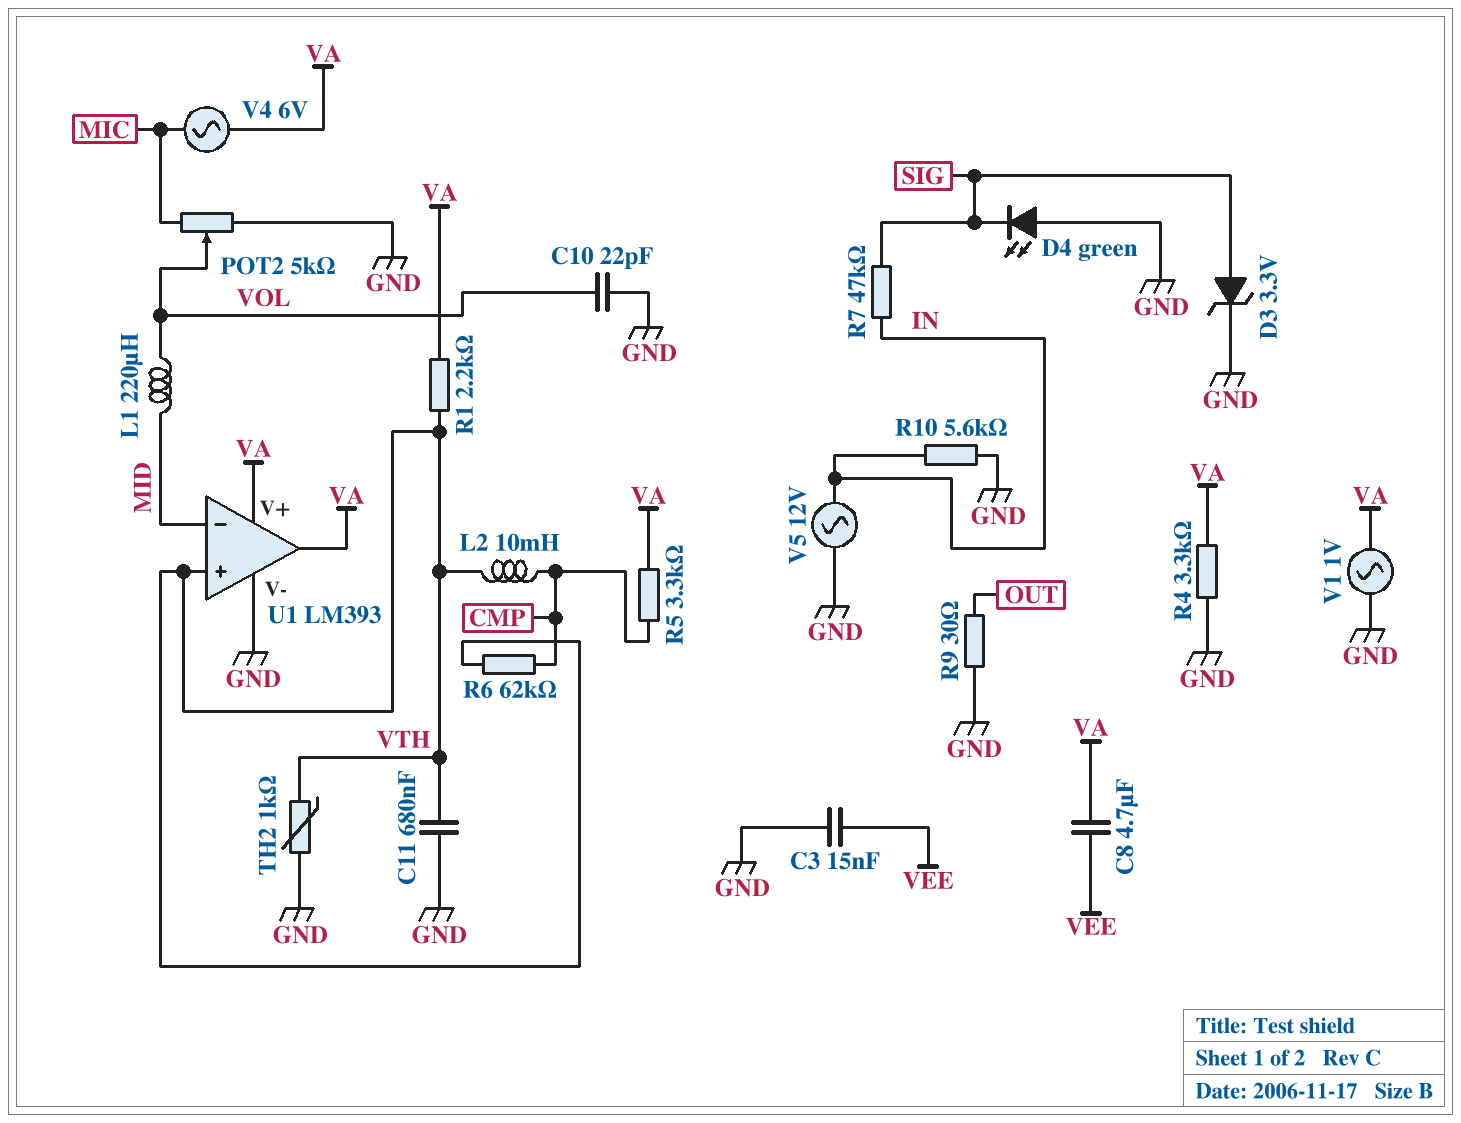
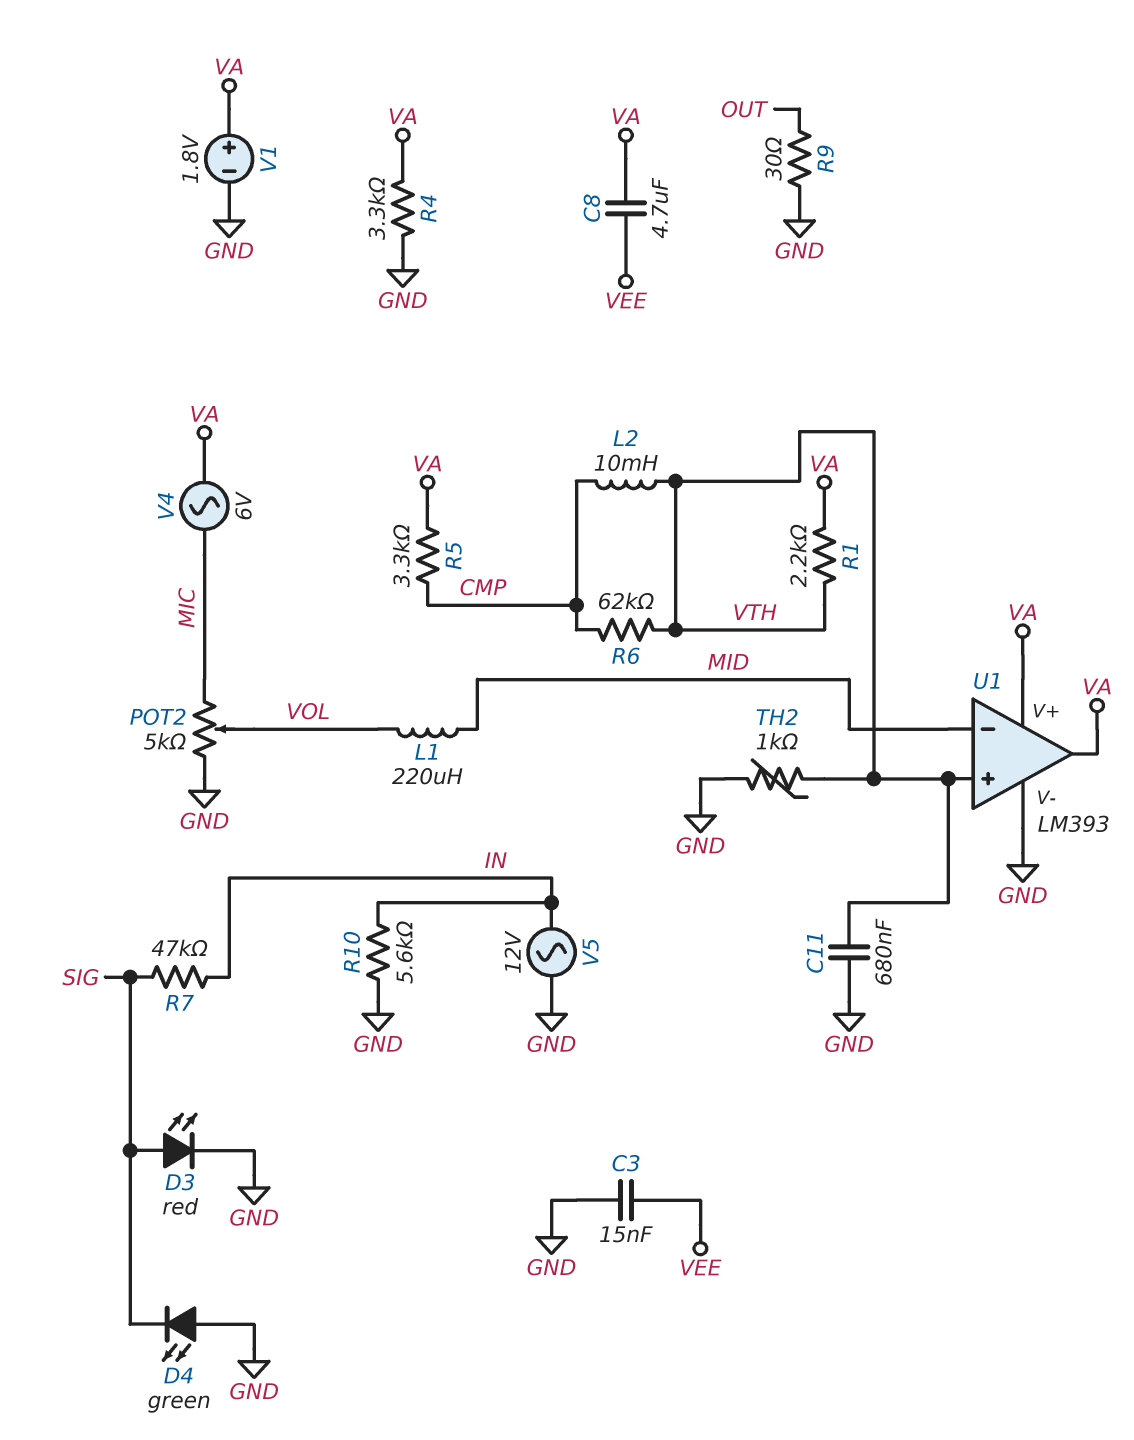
C10: 22pF (GND, VOL) -> none
D3: zener 3.3V (A SIG, K GND) -> LED red (A SIG, K GND)
V1: AC 1V (GND, VA) -> 1.8V (plus VA, minus GND)

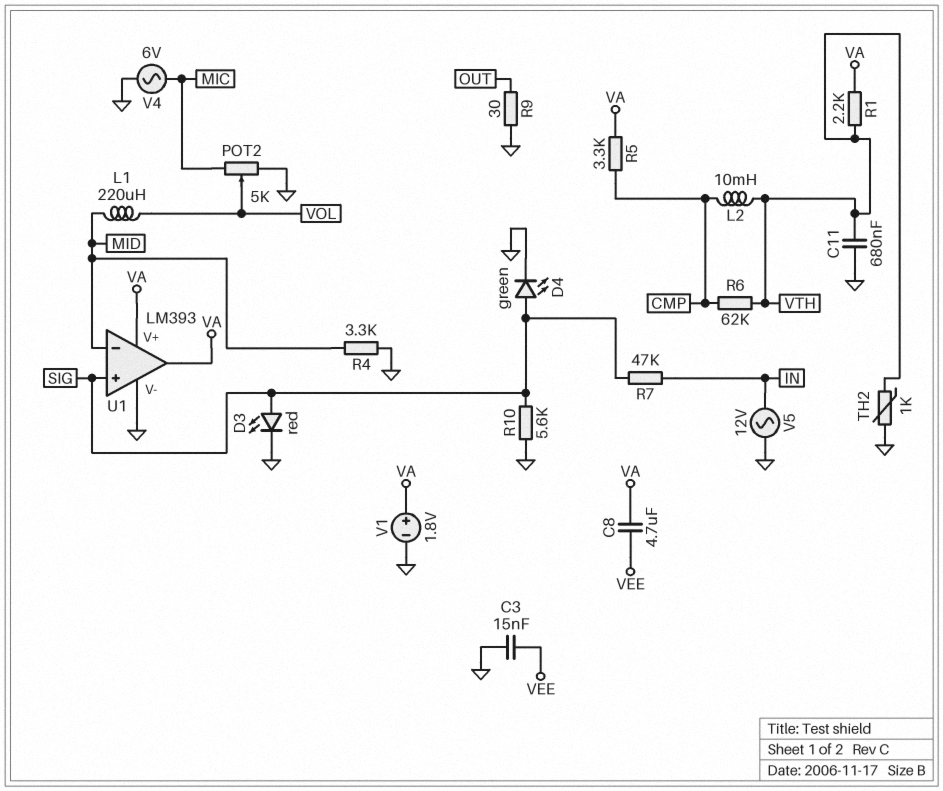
D4: LED green (A GND, K SIG) -> LED green (A SIG, K GND)
R4: 3.3k (GND, VA) -> 3.3k (GND, MID)
R10: 5.6k (GND, IN) -> 5.6k (GND, SIG)
U1 pin in+: VTH -> SIG
V4: AC 6V (MIC, VA) -> AC 6V (GND, MIC)

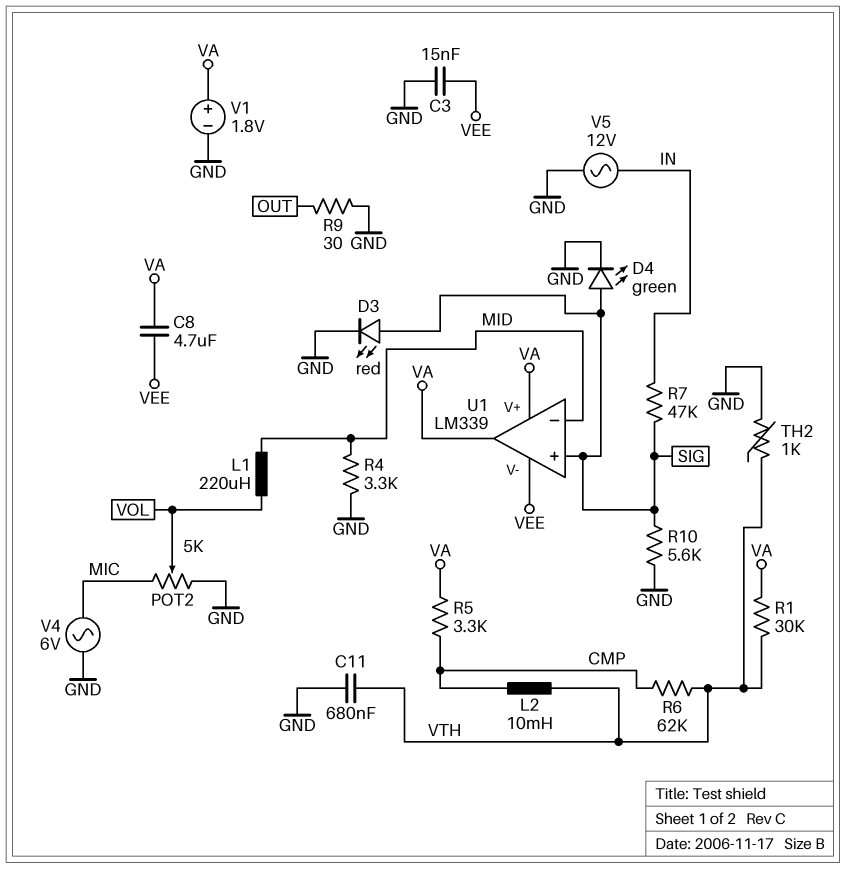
R1: 2.2k (VA, VTH) -> 30k (VA, VTH)
U1: LM393 -> LM339
U1 pin V-: GND -> VEE

